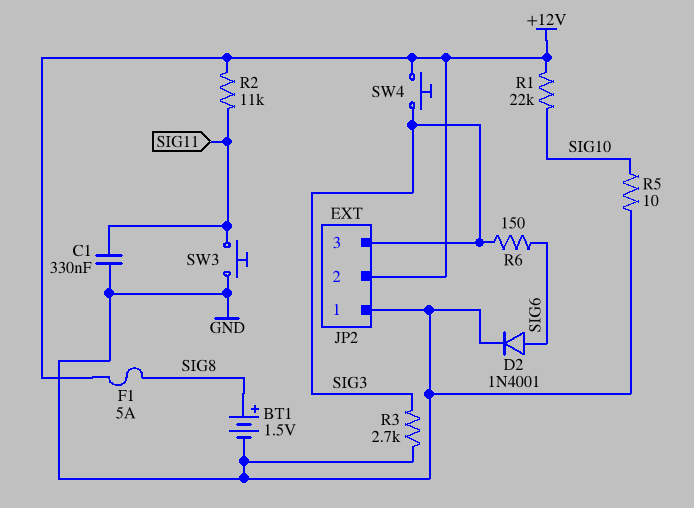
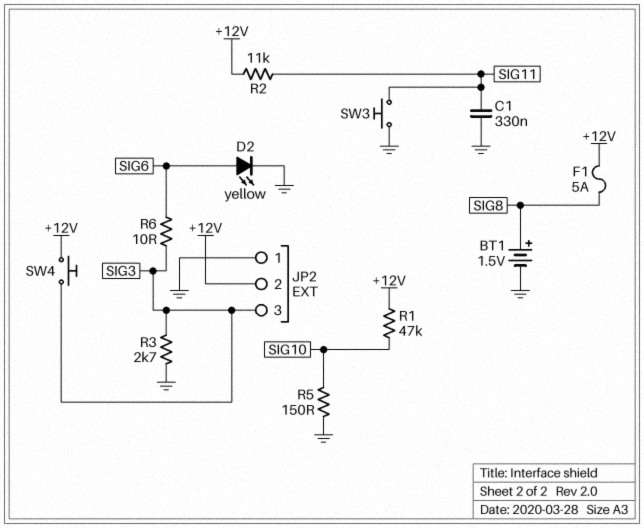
D2: diode 1N4001 (A SIG6, K GND) -> LED yellow (A SIG6, K GND)
R1: 22k (+12V, SIG10) -> 47k (+12V, SIG10)
R5: 10 (GND, SIG10) -> 150 (GND, SIG10)
R6: 150 (SIG3, SIG6) -> 10 (SIG3, SIG6)

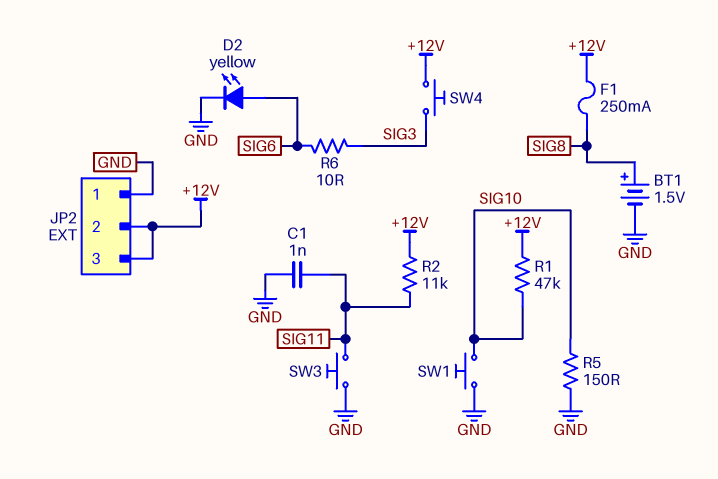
C1: 330nF (GND, SIG11) -> 1nF (GND, SIG11)
F1: 5A (+12V, SIG8) -> 250mA (+12V, SIG8)
JP2 pin 3: SIG3 -> +12V
R3: 2.7k (GND, SIG3) -> none
SW1: none -> button (GND, SIG10)

